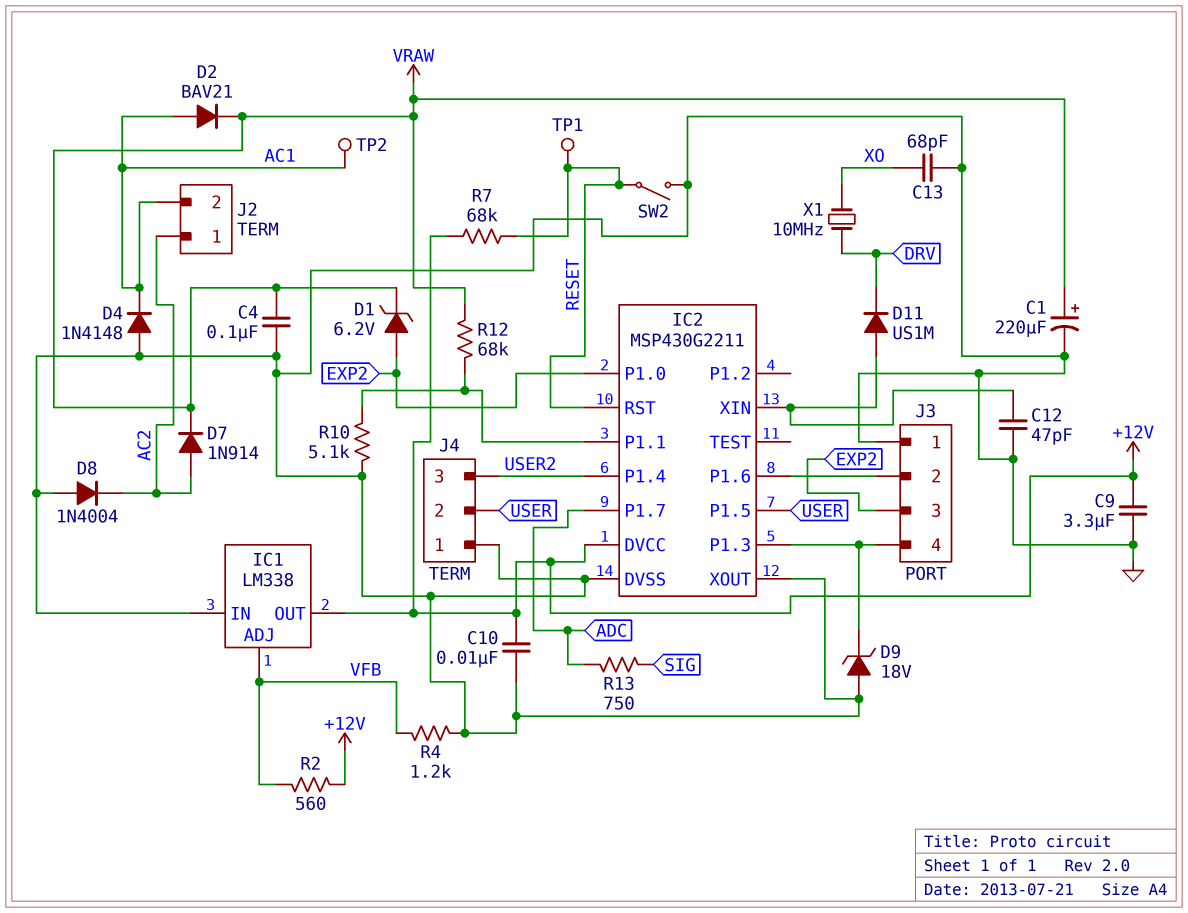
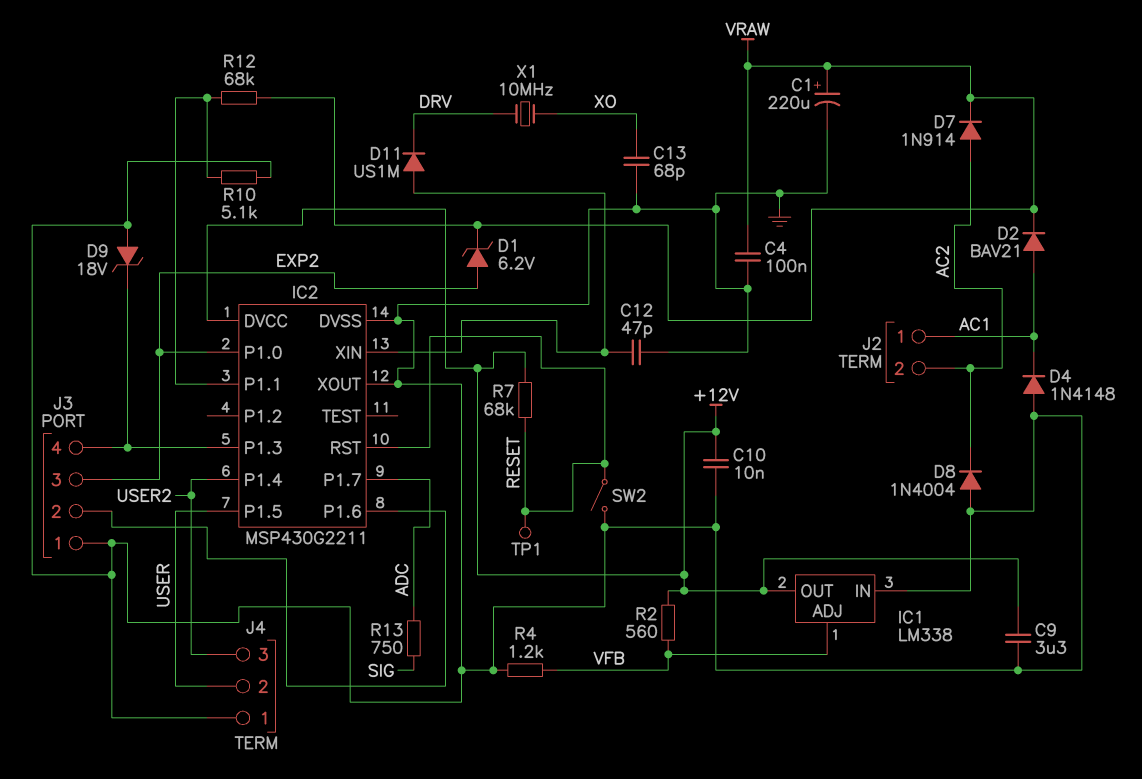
J2 pin 1: AC2 -> AC1
J2 pin 2: AC1 -> AC2
TP2: test point (AC1) -> none

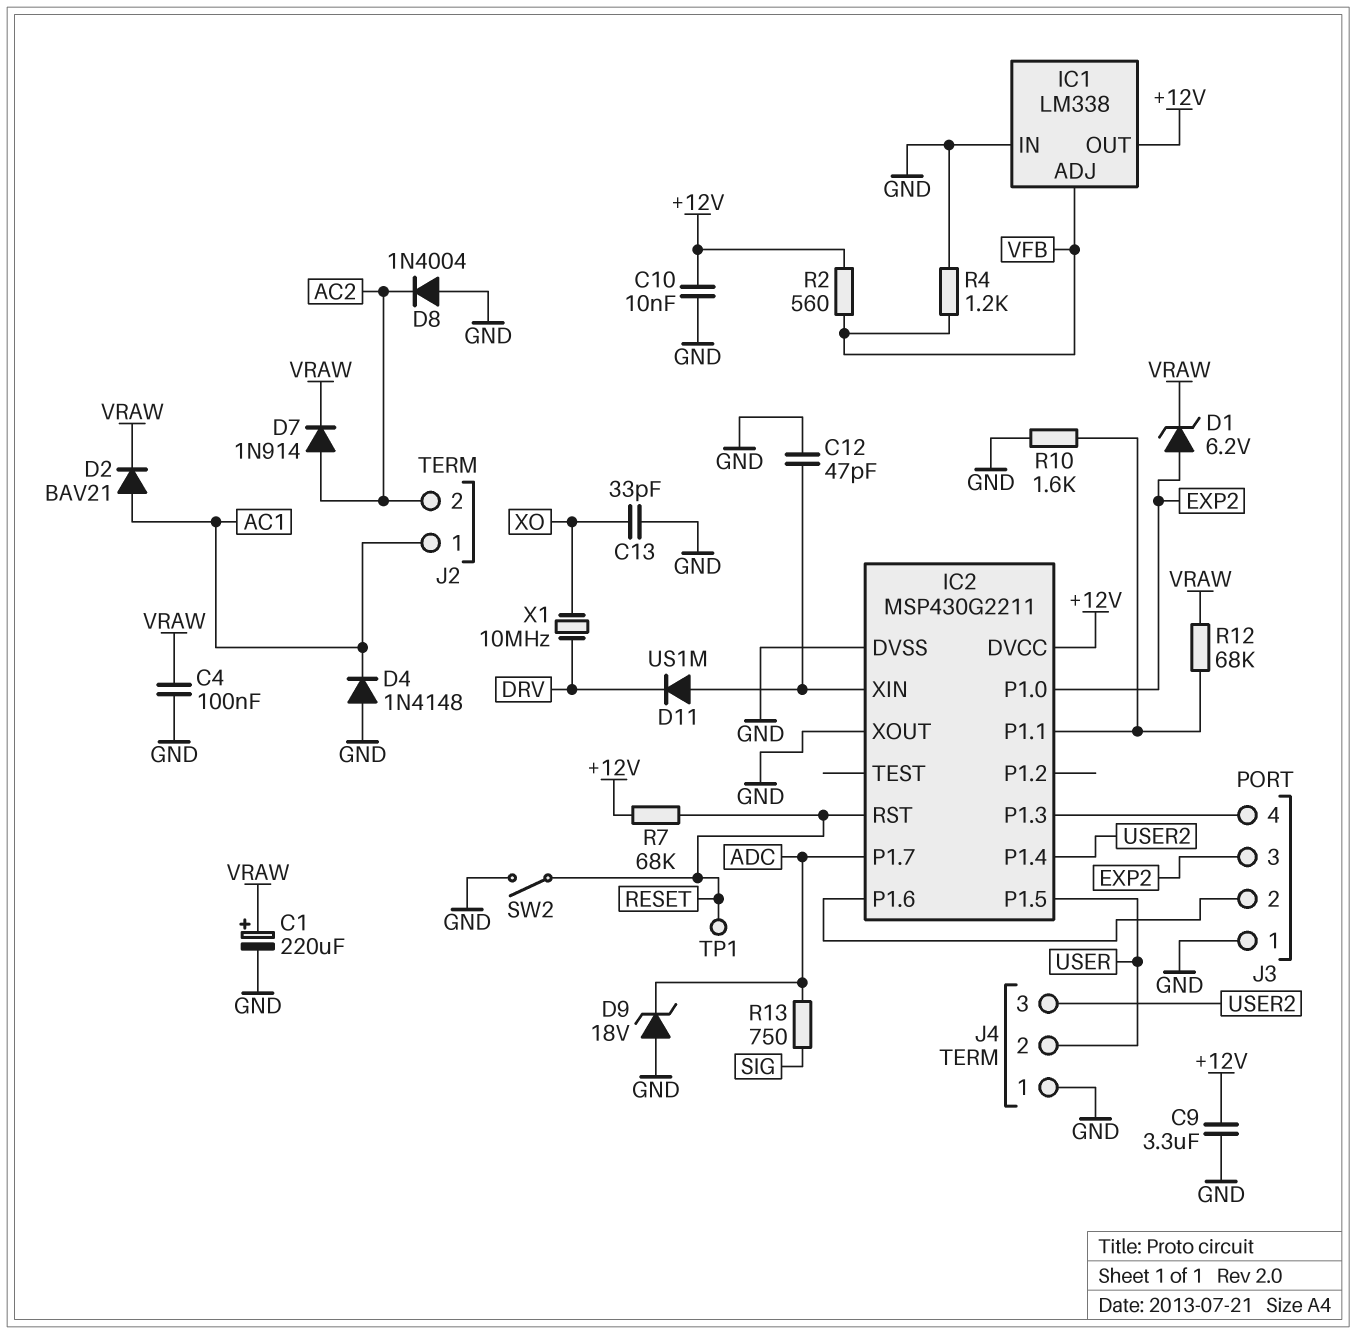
C13: 68pF (GND, XO) -> 33pF (GND, XO)
D9: zener 18V (A GND, K IC2/P1.3) -> zener 18V (A GND, K ADC)
R10: 5.1k (GND, IC2/P1.1) -> 1.6k (GND, IC2/P1.1)

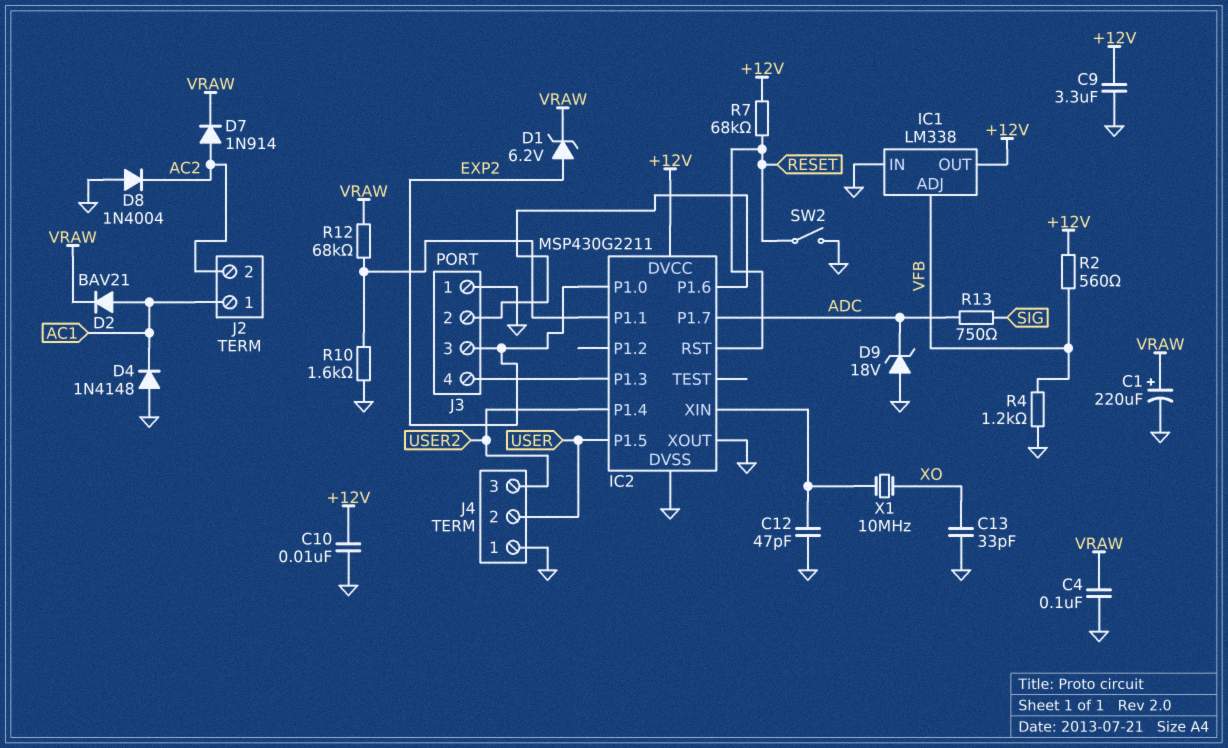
D11: diode US1M (A IC2/XIN, K DRV) -> none
TP1: test point (RESET) -> none
X1: 10MHz (DRV, XO) -> 10MHz (IC2/XIN, XO)

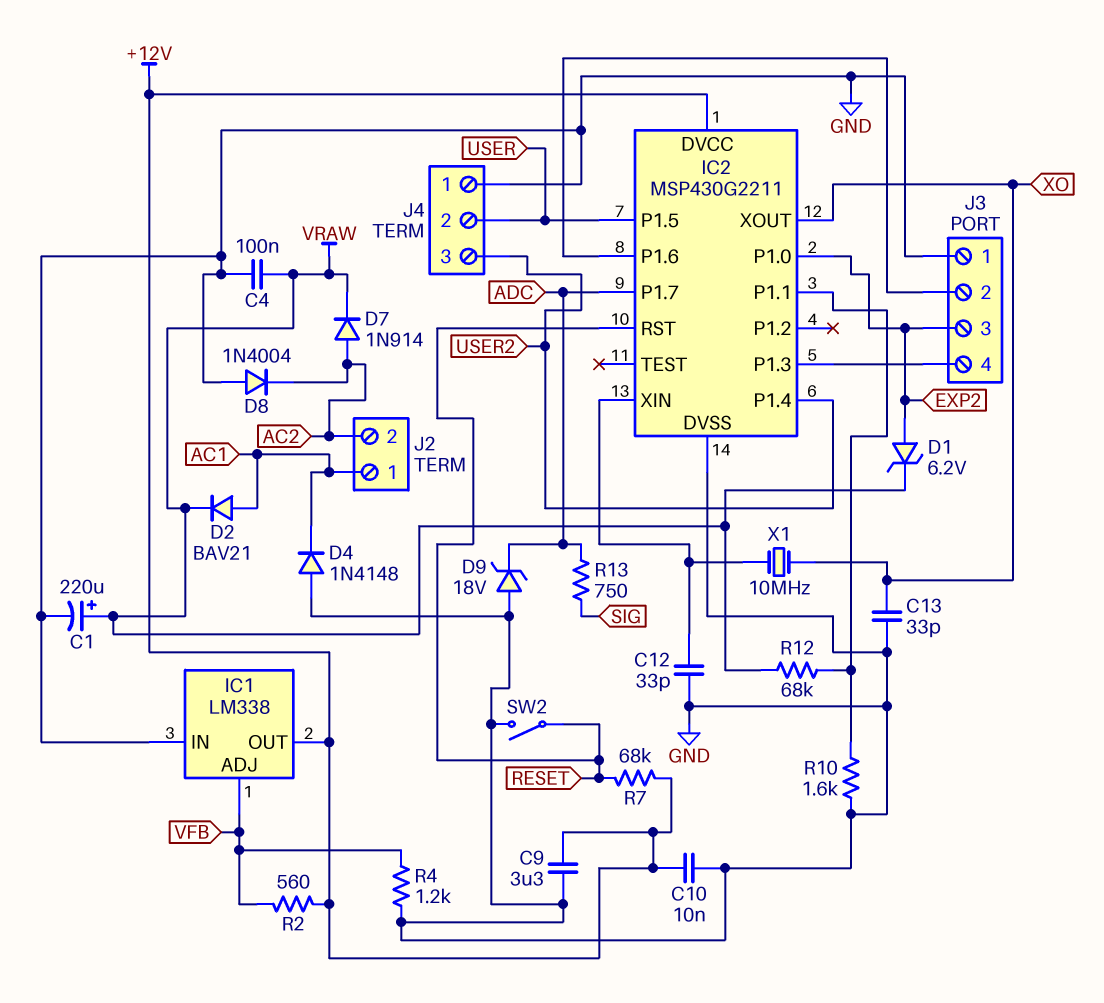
C12: 47pF (GND, IC2/XIN) -> 33pF (GND, IC2/XIN)
IC2 pin XOUT: GND -> XO

